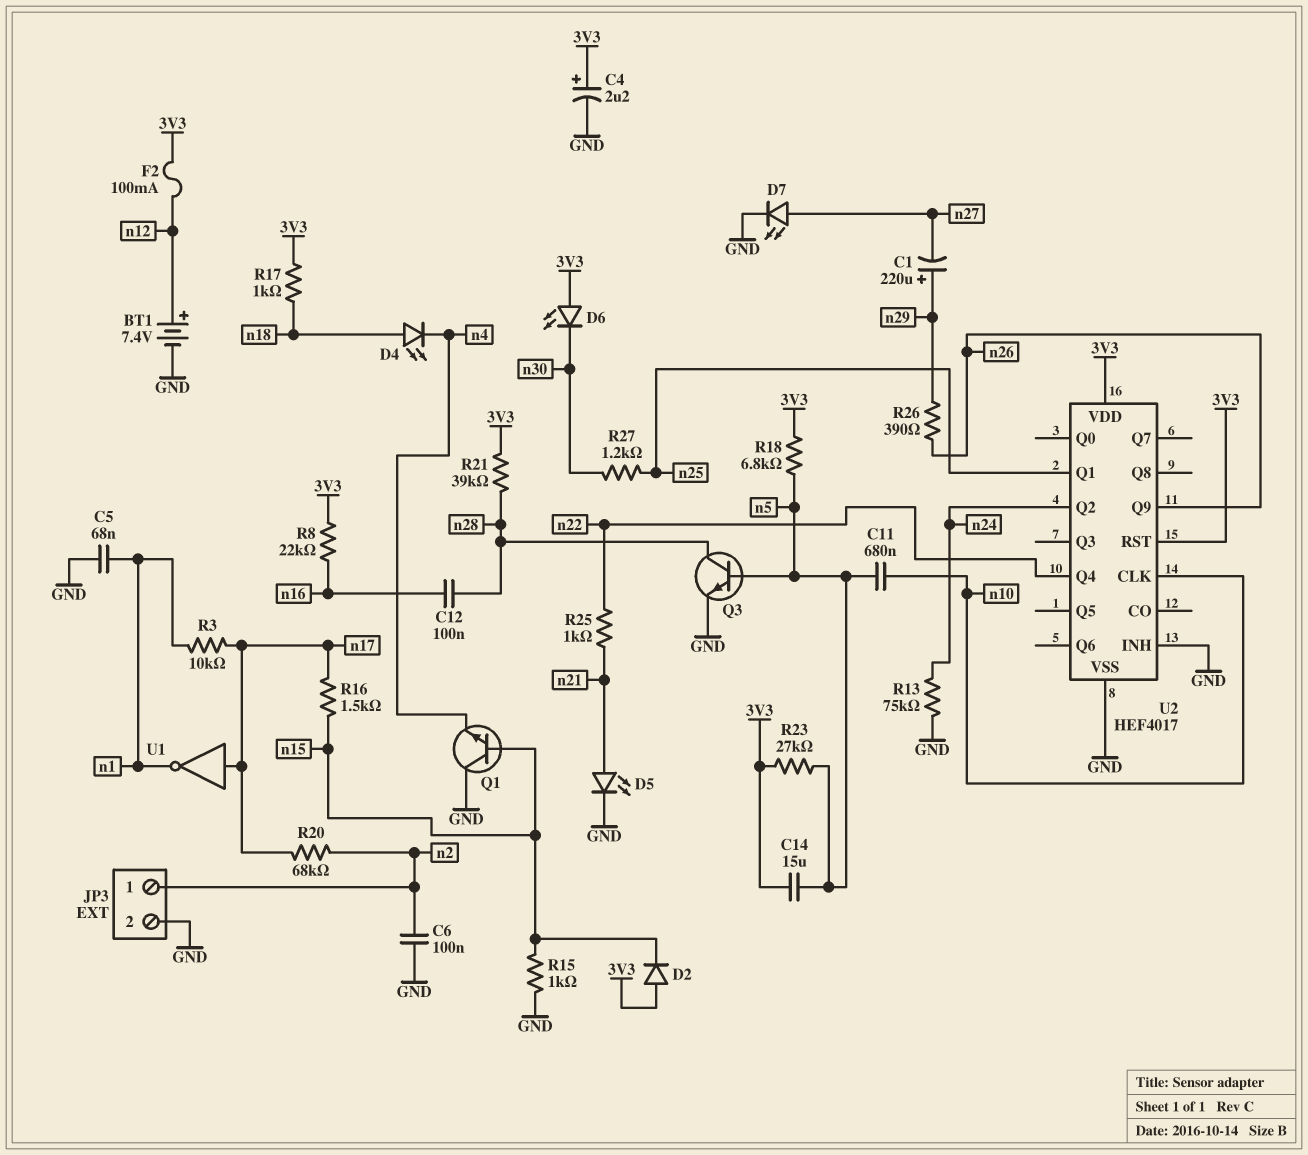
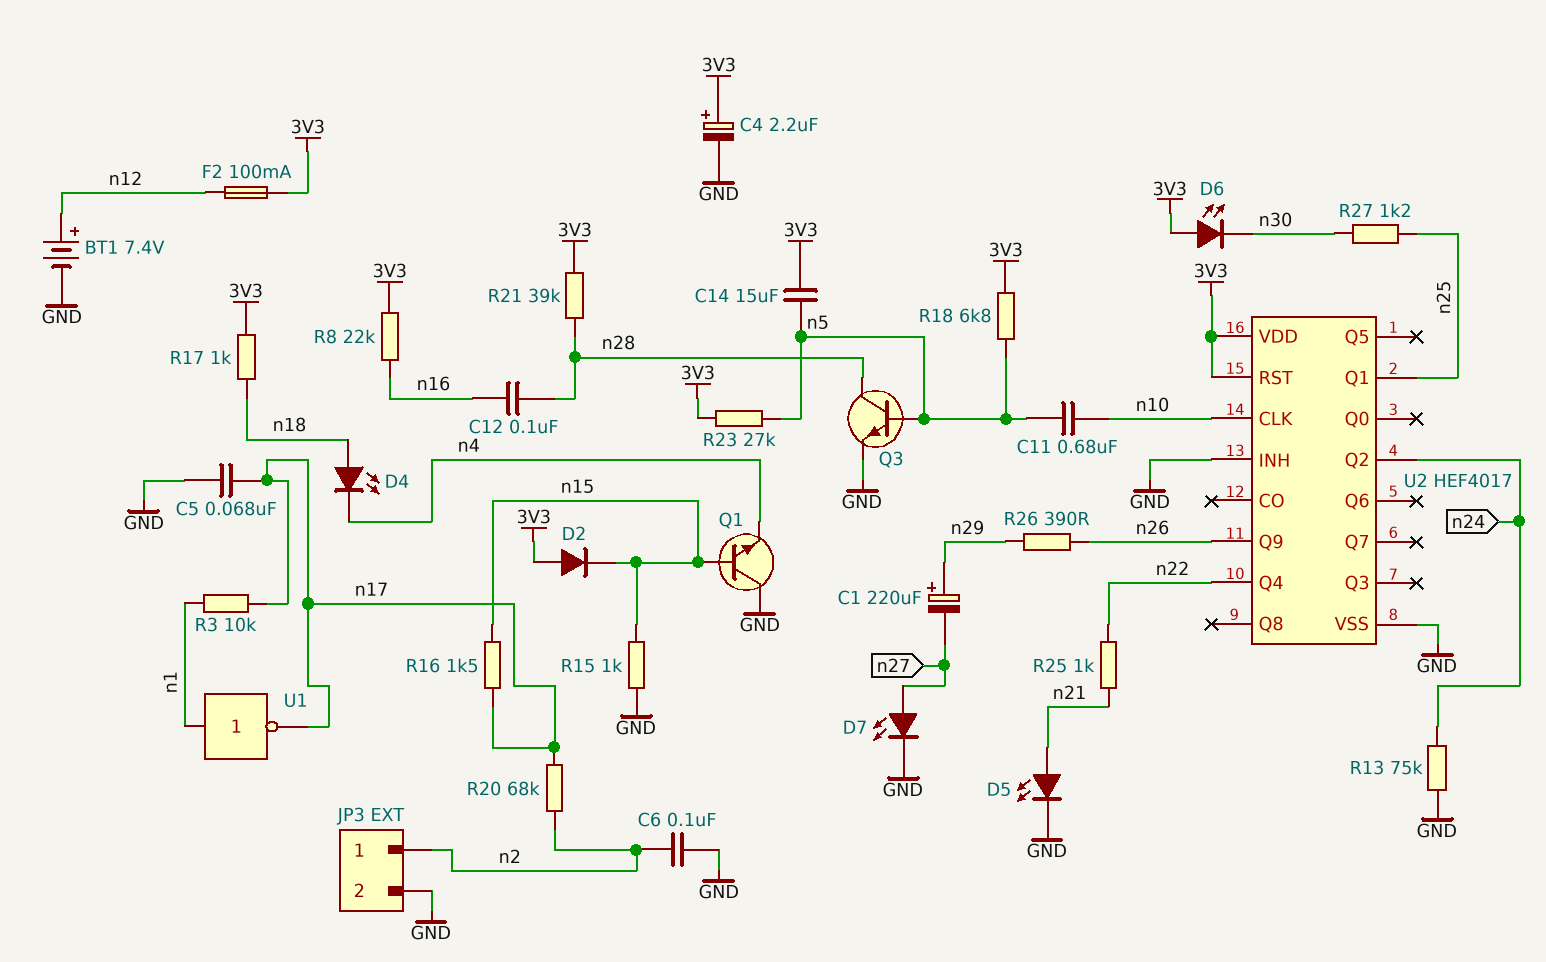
C5: 68nF (GND, n1) -> 68nF (GND, n17)
U1: NOT (in n17, out n1) -> NOT (in n1, out n17)

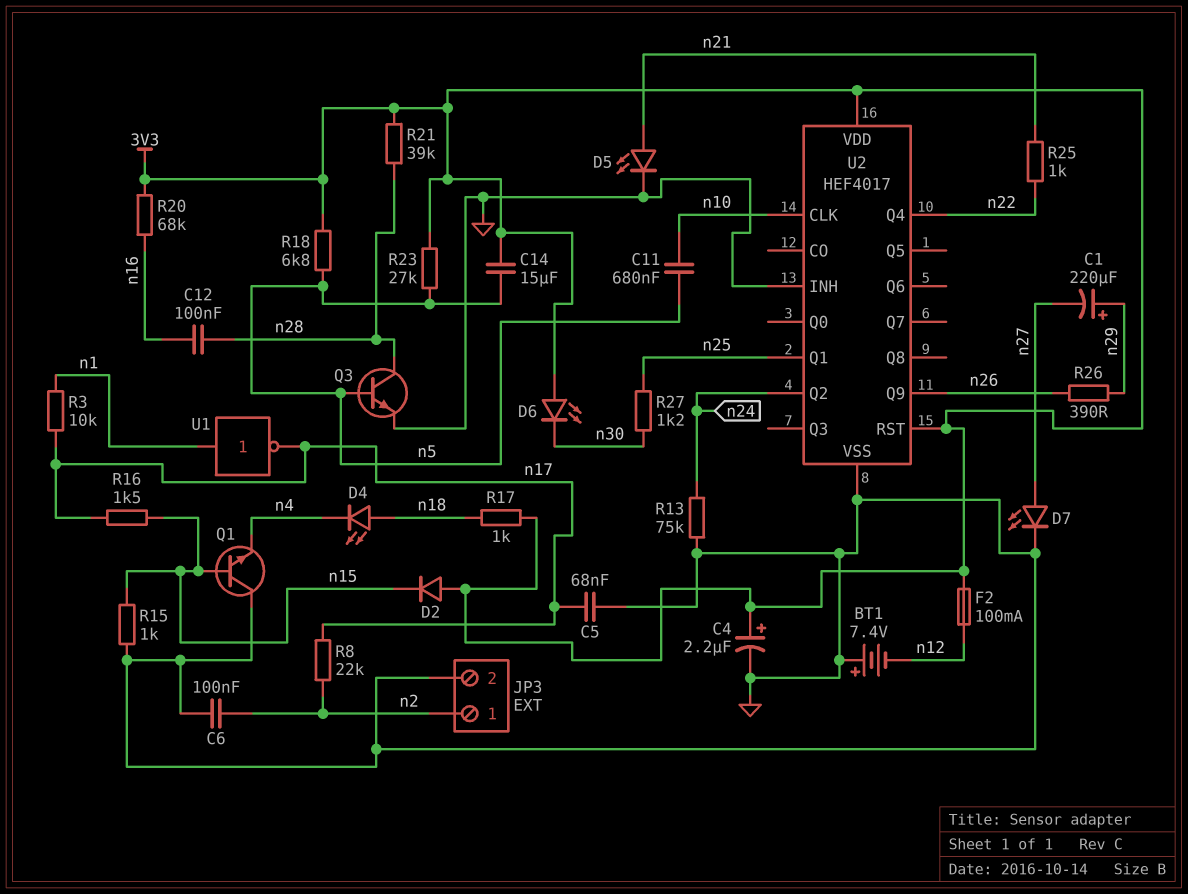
BT1: 7.4V (plus n12, minus GND) -> 7.4V (plus GND, minus n12)
R8: 22k (3V3, n16) -> 22k (n2, n17)
R20: 68k (n2, n17) -> 68k (3V3, n16)

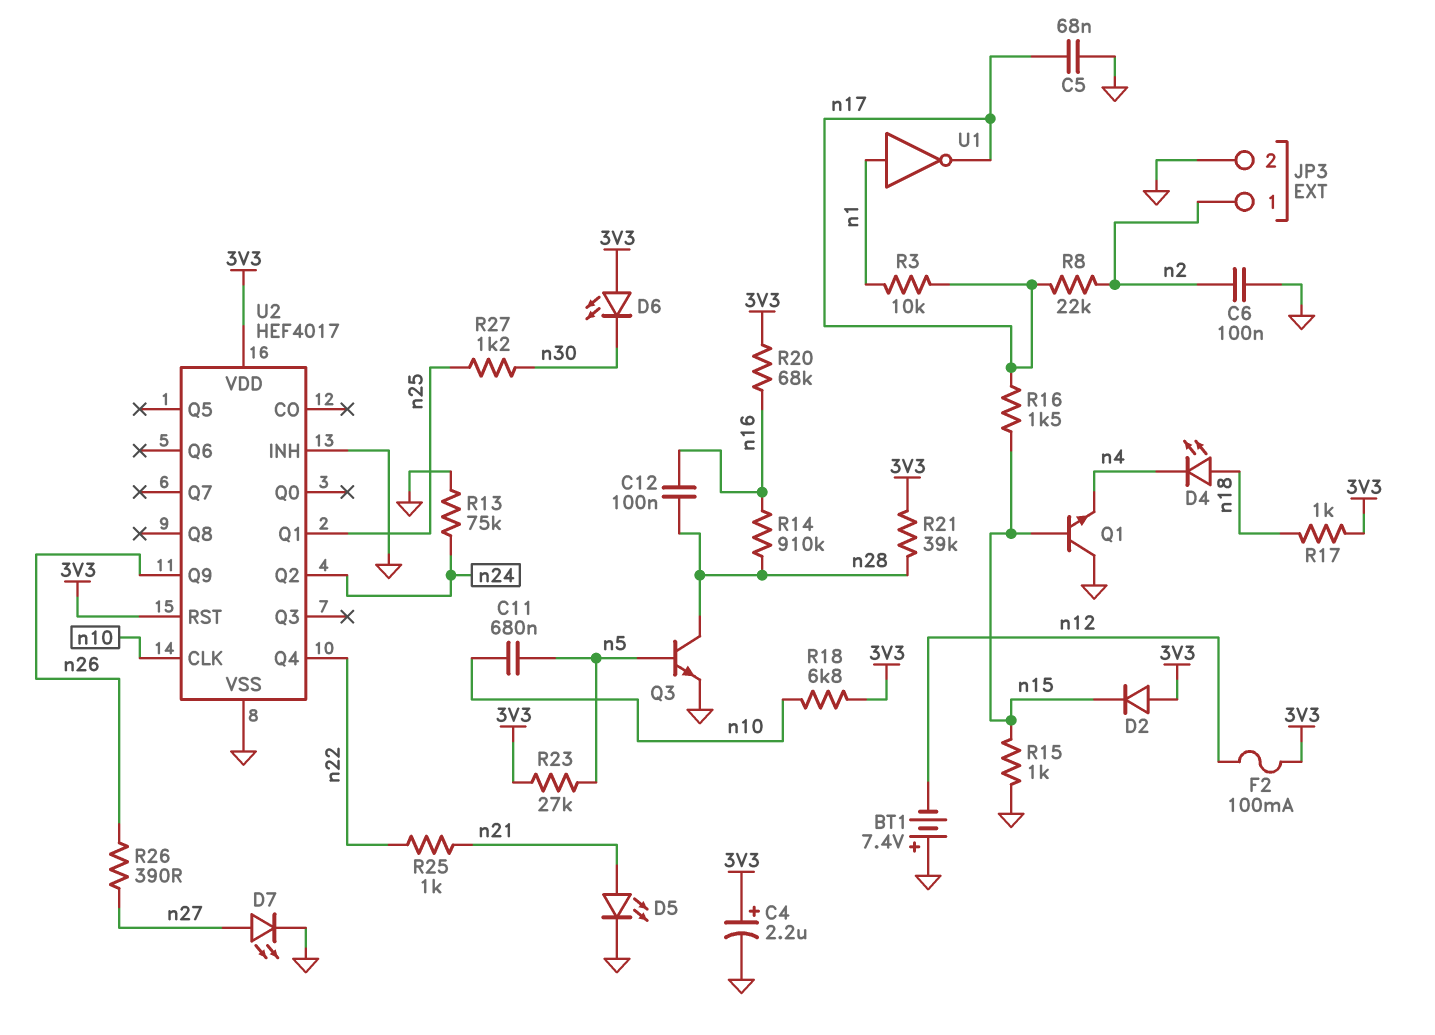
C1: 220uF (plus n29, minus n27) -> none
C14: 15uF (3V3, n5) -> none
R14: none -> 910k (n16, n28)
R18: 6.8k (3V3, n5) -> 6.8k (3V3, n10)
R26: 390 (n26, n29) -> 390 (n26, n27)

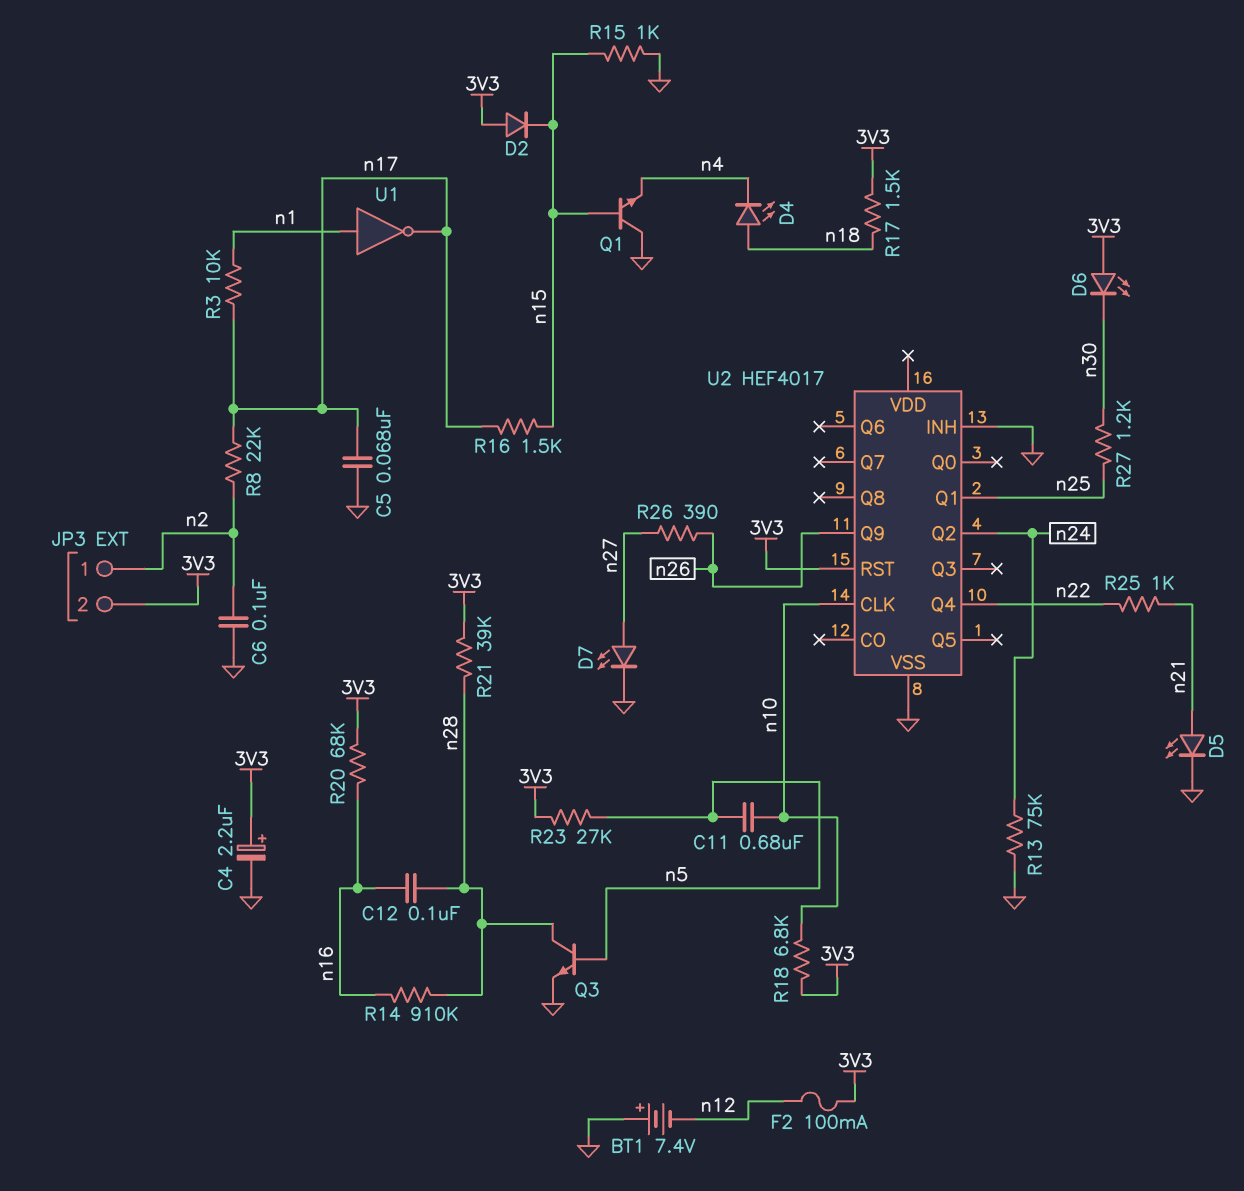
JP3 pin 2: GND -> 3V3
R17: 1k (3V3, n18) -> 1.5k (3V3, n18)
U2 pin VDD: 3V3 -> none

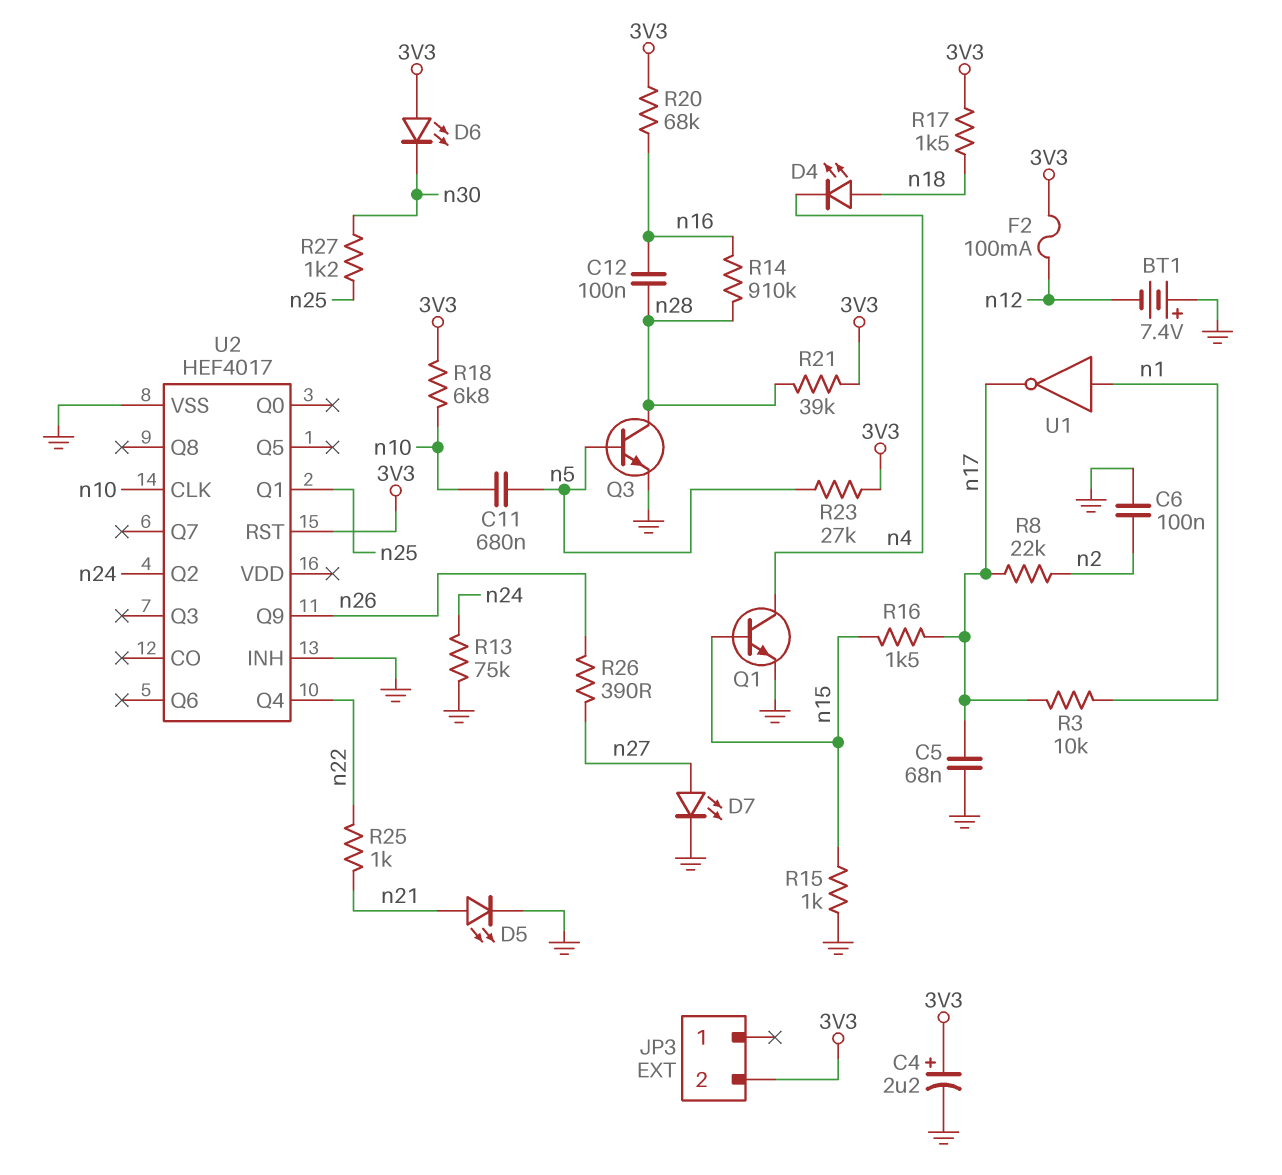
D2: diode (A 3V3, K n15) -> none
JP3 pin 1: n2 -> none
Q1: NPN (B n15, C GND, E n4) -> NPN (B n15, C n4, E GND)

